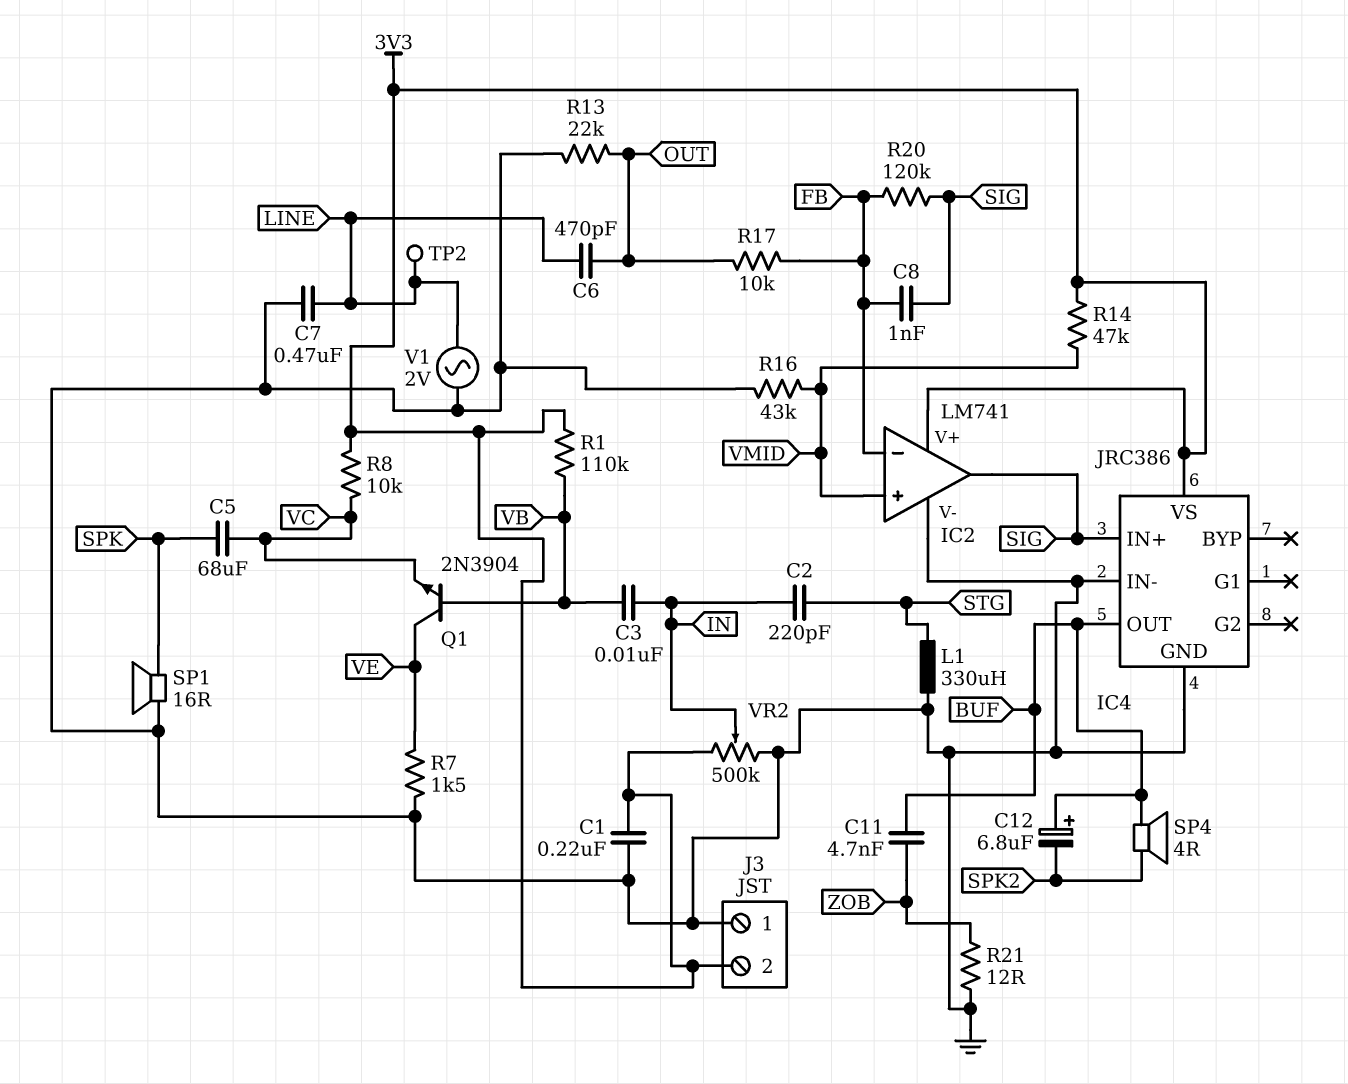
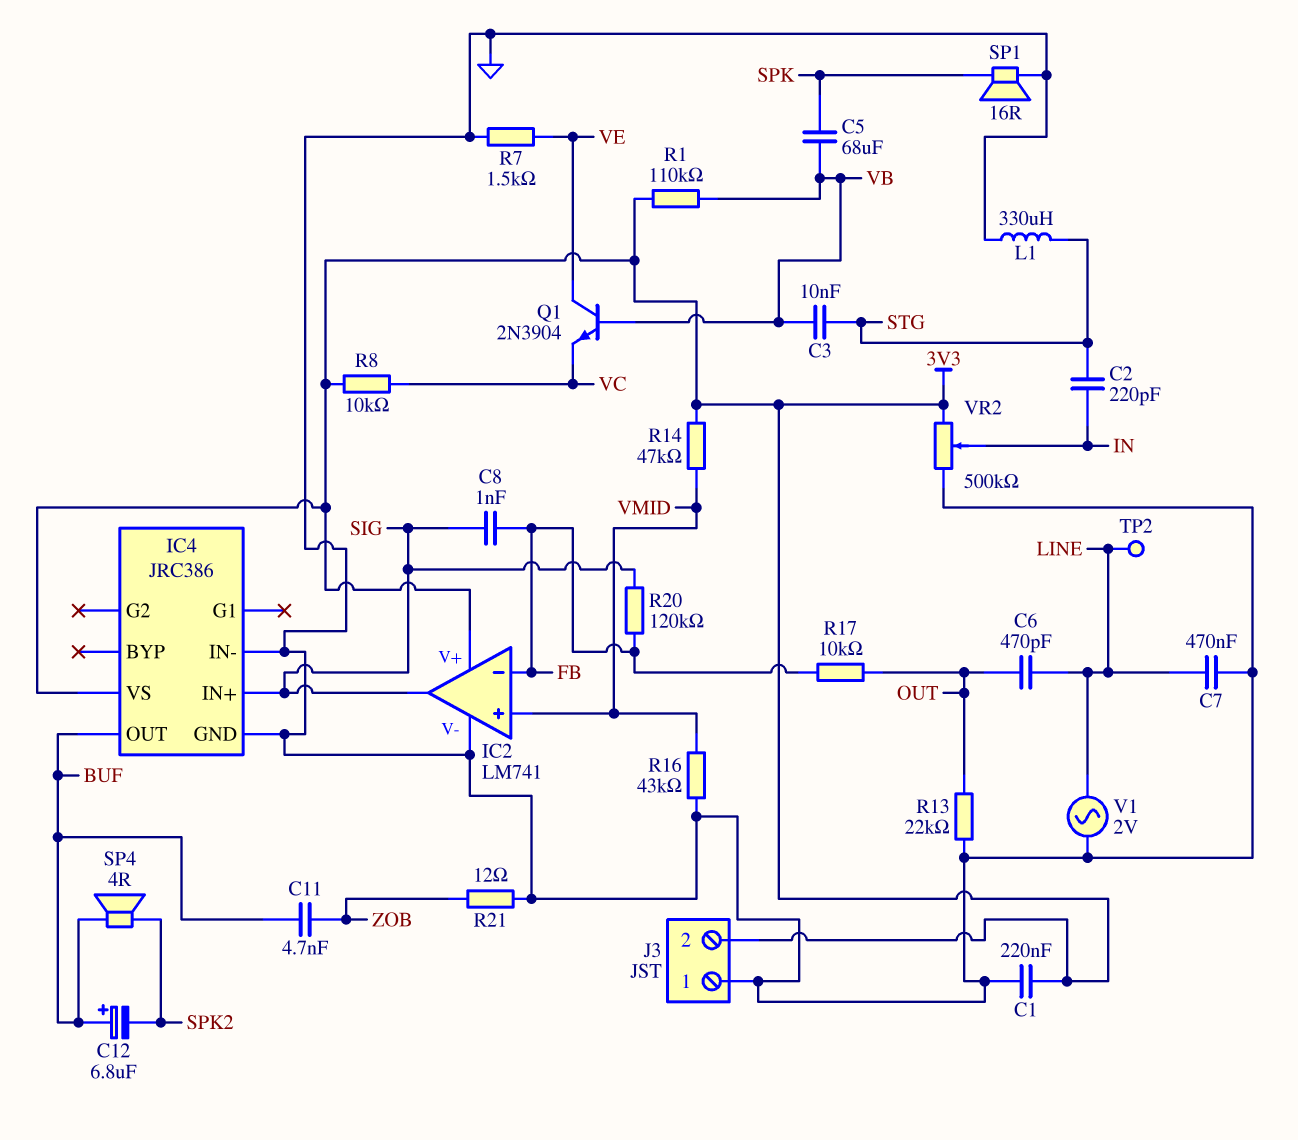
C3: 10nF (IN, VB) -> 10nF (STG, VB)
C5: 68uF (SPK, VC) -> 68uF (SPK, VB)

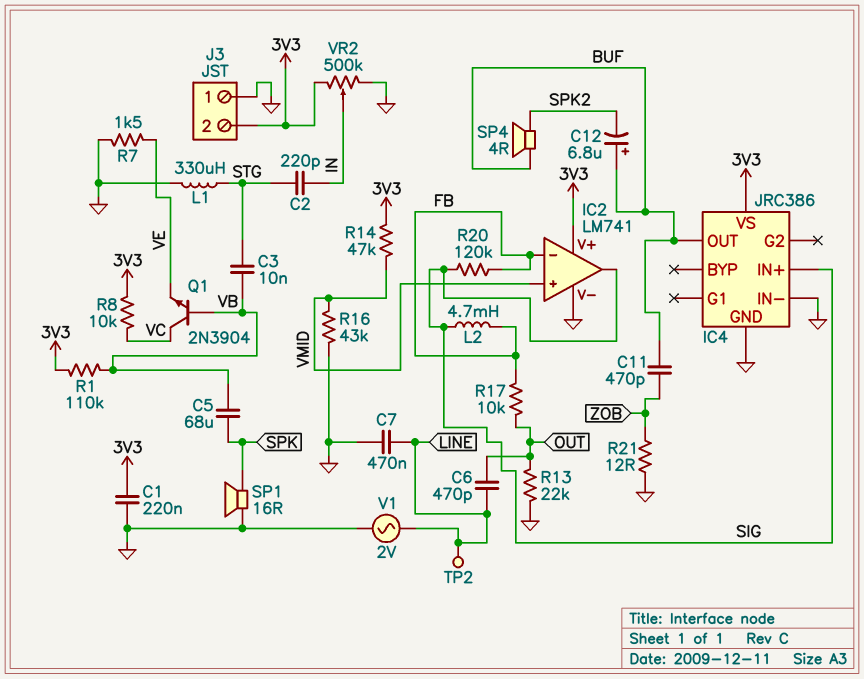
C8: 1nF (FB, SIG) -> none
C11: 4.7nF (BUF, ZOB) -> 470pF (BUF, ZOB)
L2: none -> 4.7mH (FB, SIG)
Q1: NPN 2N3904 (B VB, C VE, E VC) -> NPN 2N3904 (B VB, C VC, E VE)

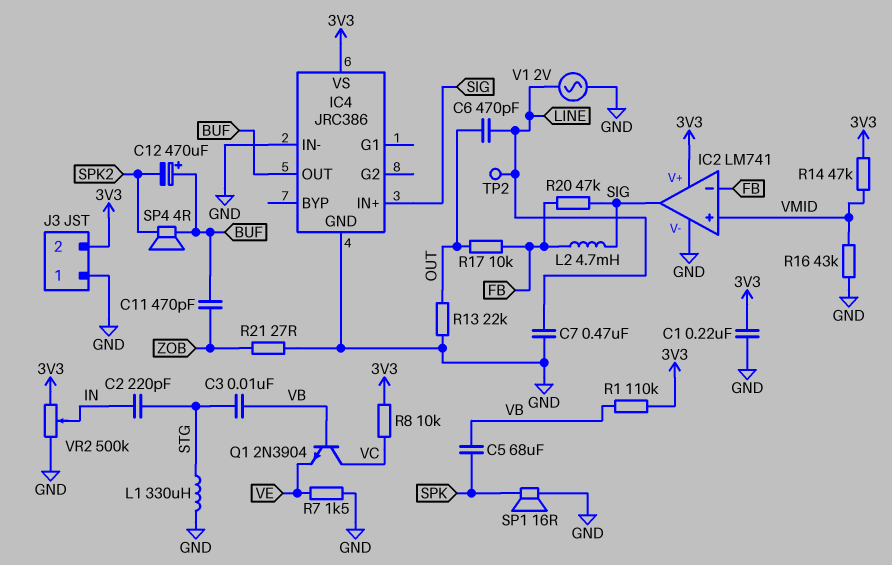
C12: 6.8uF (plus BUF, minus SPK2) -> 470uF (plus BUF, minus SPK2)
R20: 120k (FB, SIG) -> 47k (FB, SIG)
R21: 12 (GND, ZOB) -> 27 (GND, ZOB)

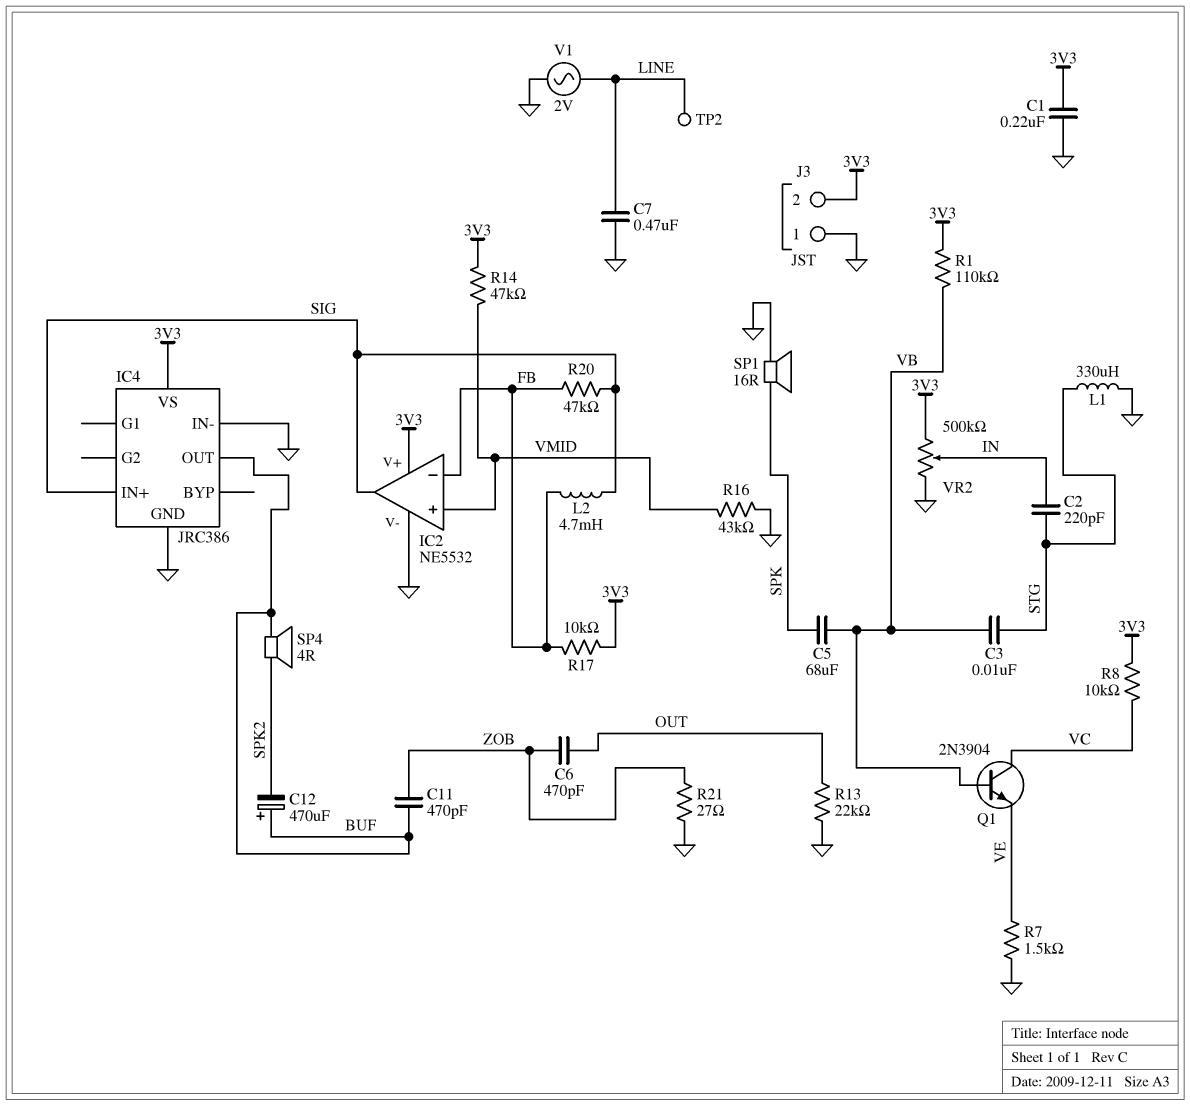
C6: 470pF (LINE, OUT) -> 470pF (OUT, ZOB)
IC2: LM741 -> NE5532
R17: 10k (FB, OUT) -> 10k (3V3, FB)

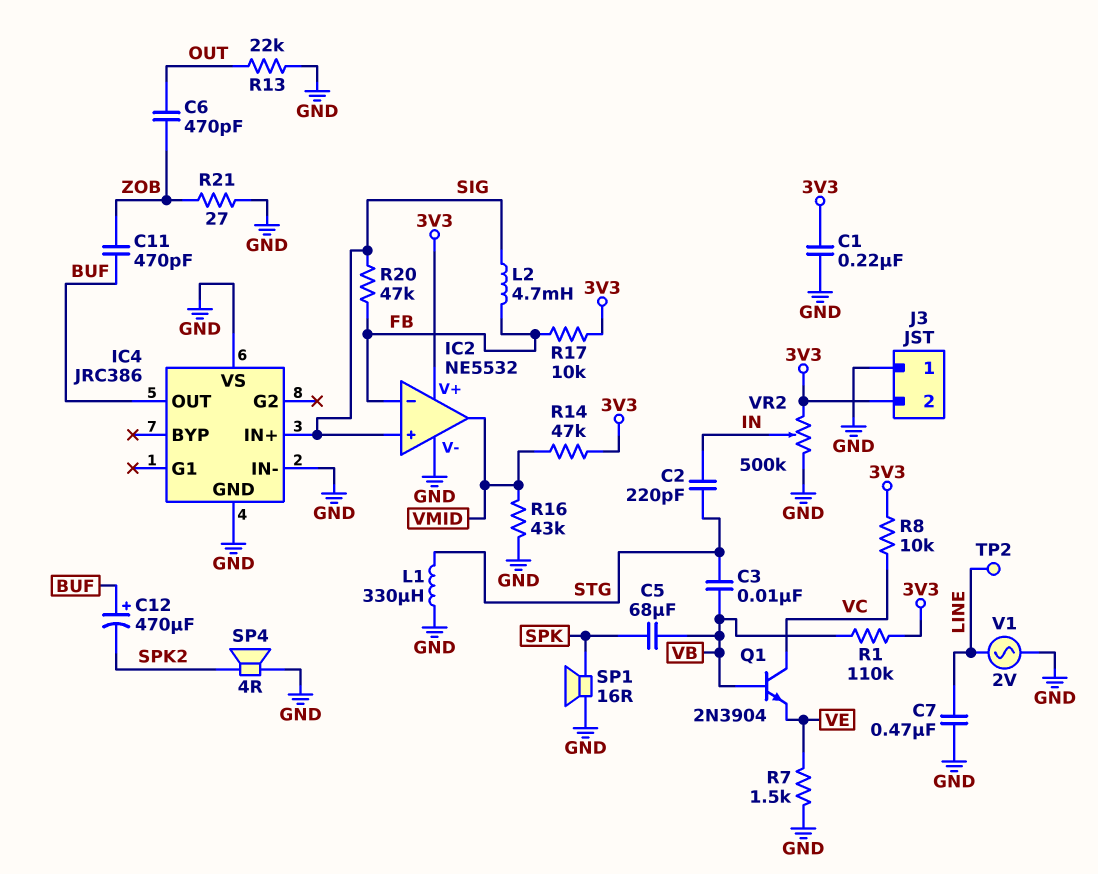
IC2 pin in+: VMID -> SIG
IC2 pin out: SIG -> VMID
IC4 pin VS: 3V3 -> GND
SP4: speaker 4R (BUF, SPK2) -> speaker 4R (GND, SPK2)

